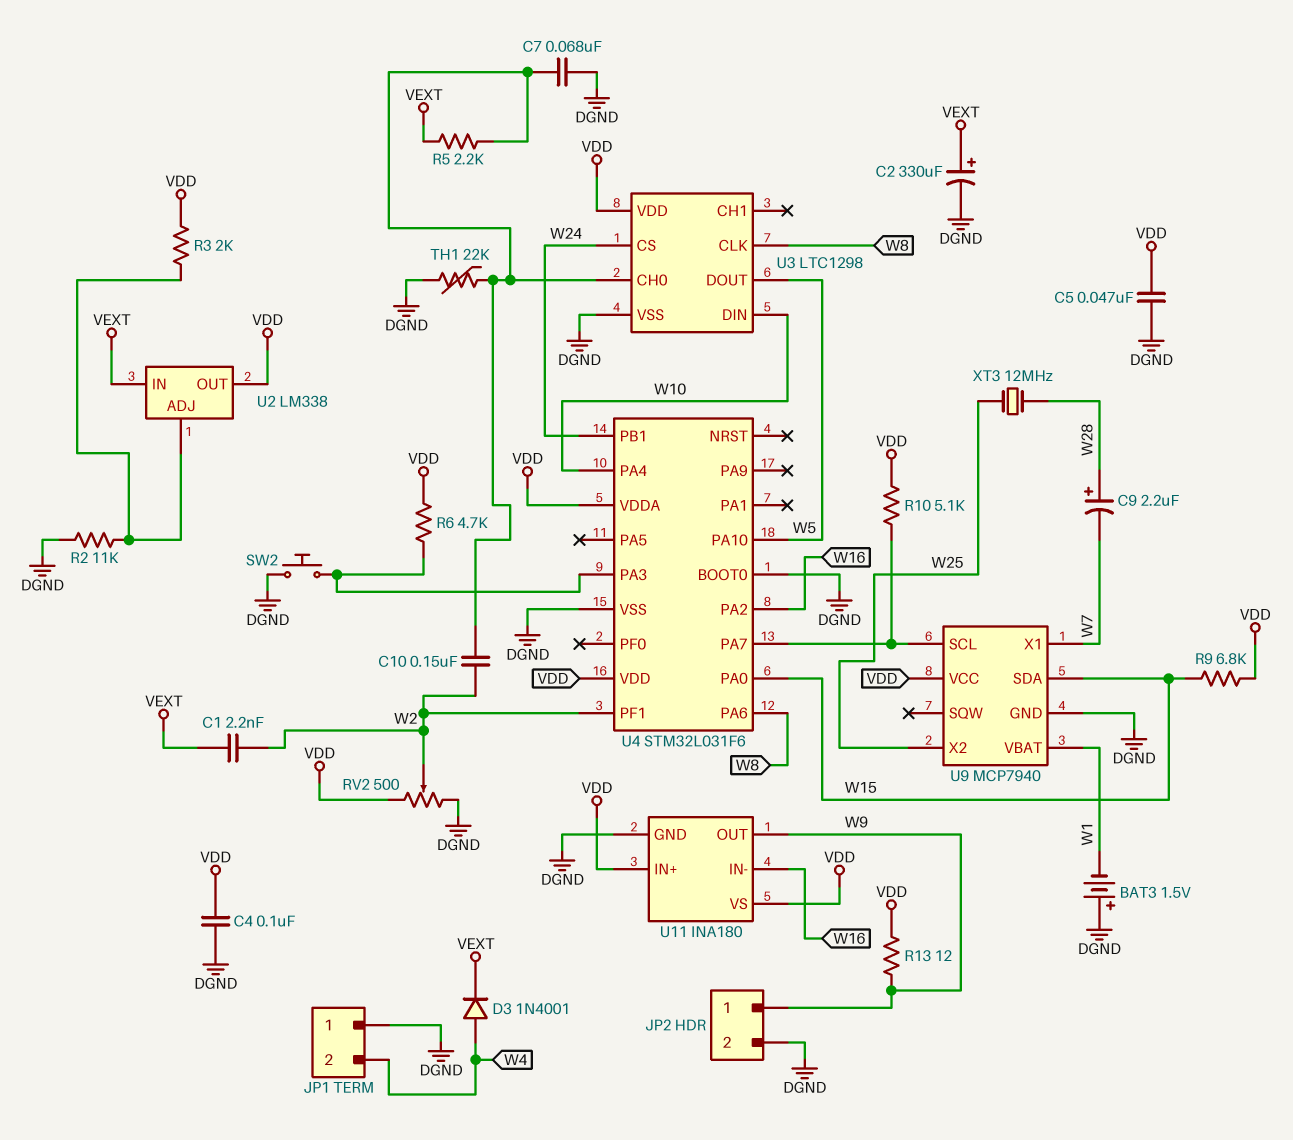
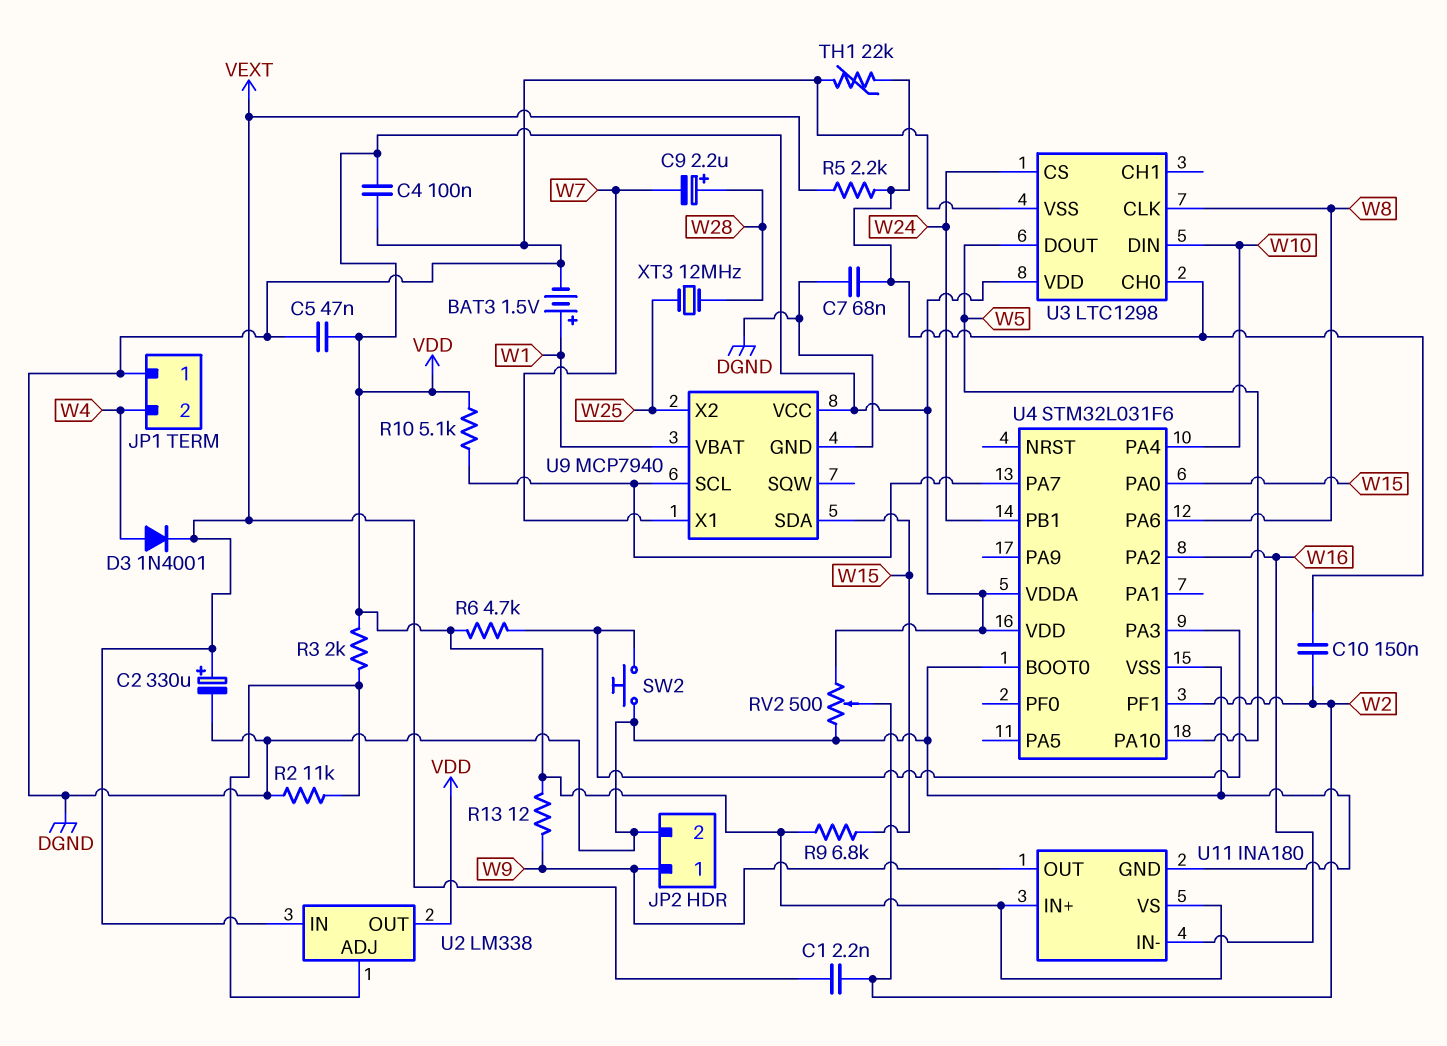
BAT3: 1.5V (plus DGND, minus W1) -> 1.5V (plus W1, minus DGND)

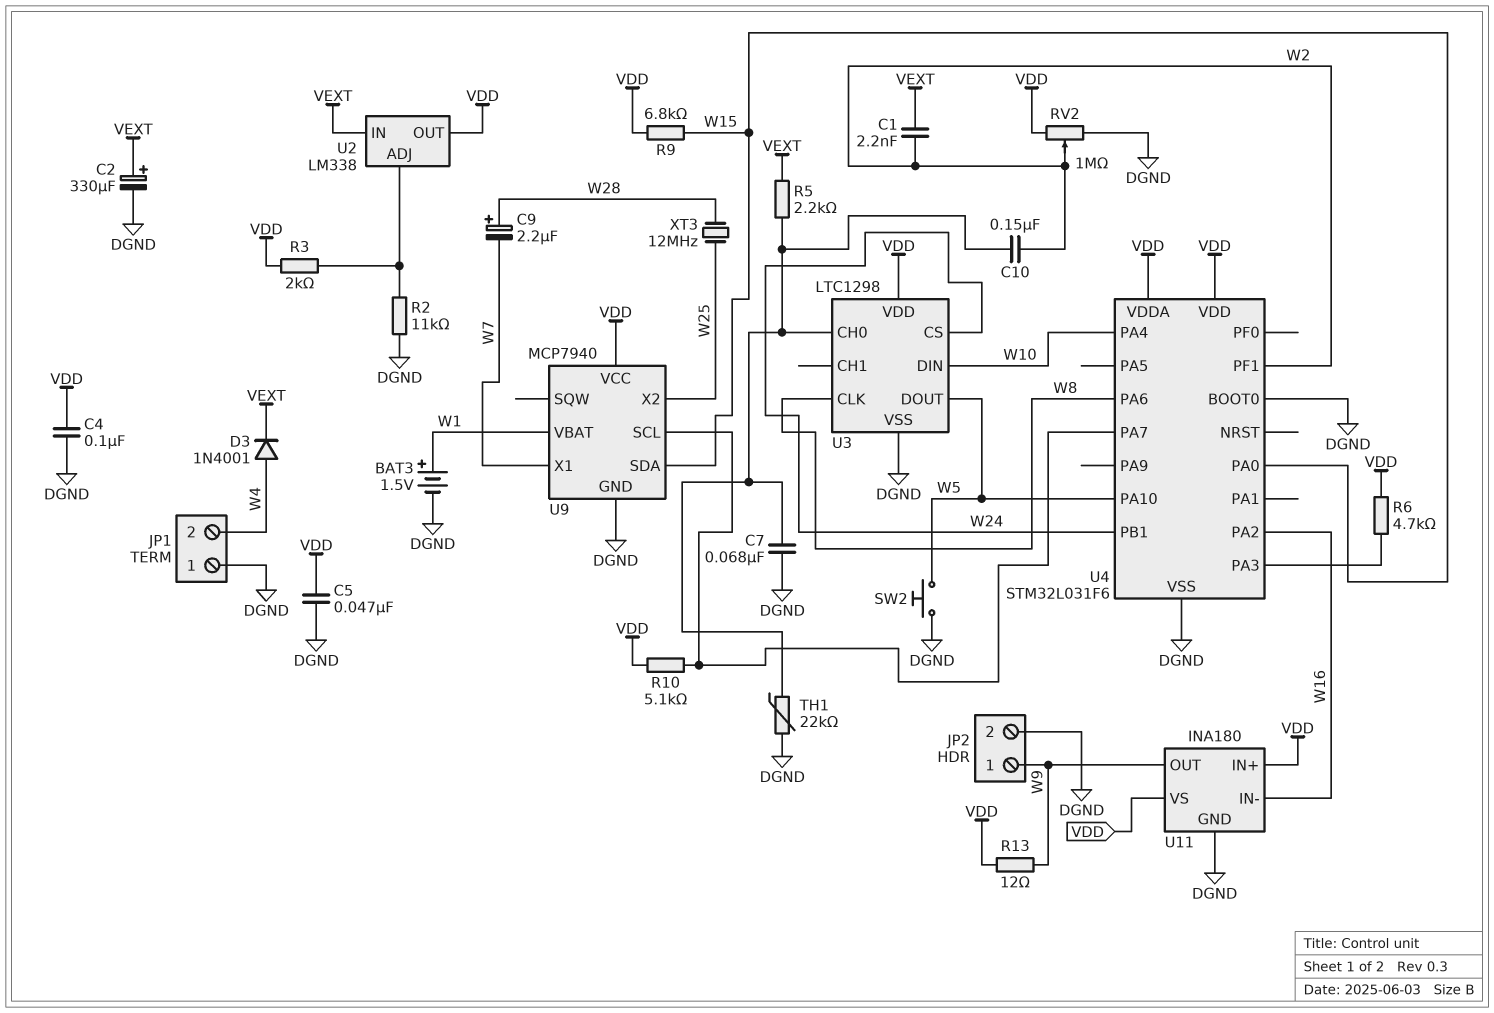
RV2: 500 (DGND, VDD, wiper W2) -> 1M (DGND, VDD, wiper W2)
SW2: button (DGND, U4/PA3) -> button (DGND, W5)

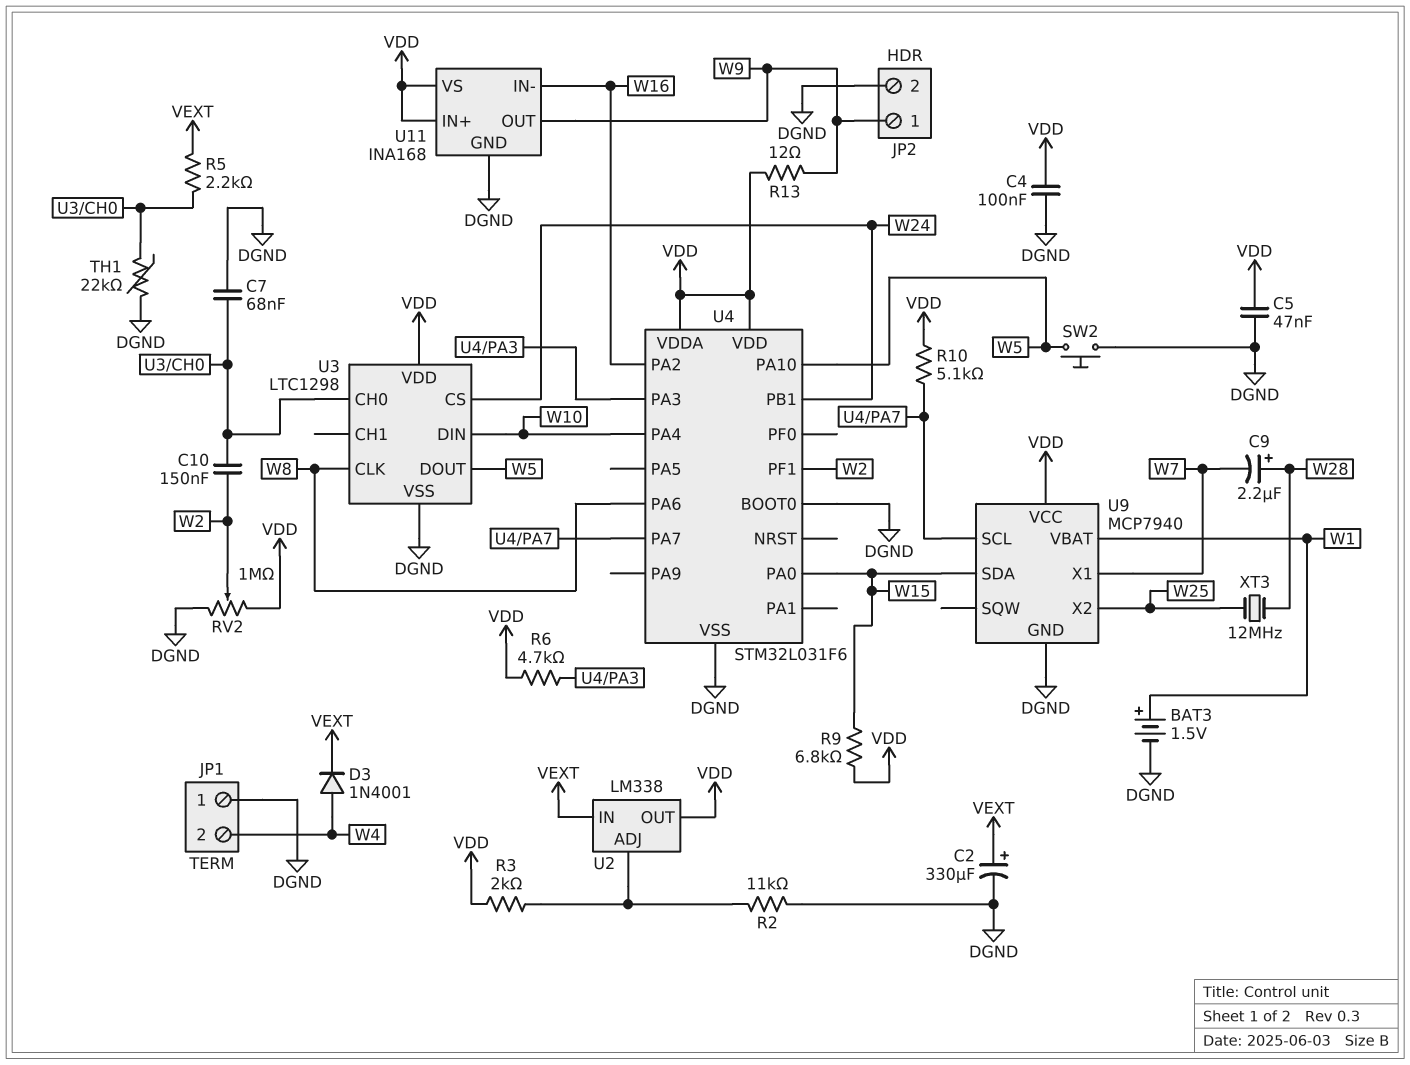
C1: 2.2nF (VEXT, W2) -> none
U11: INA180 -> INA168

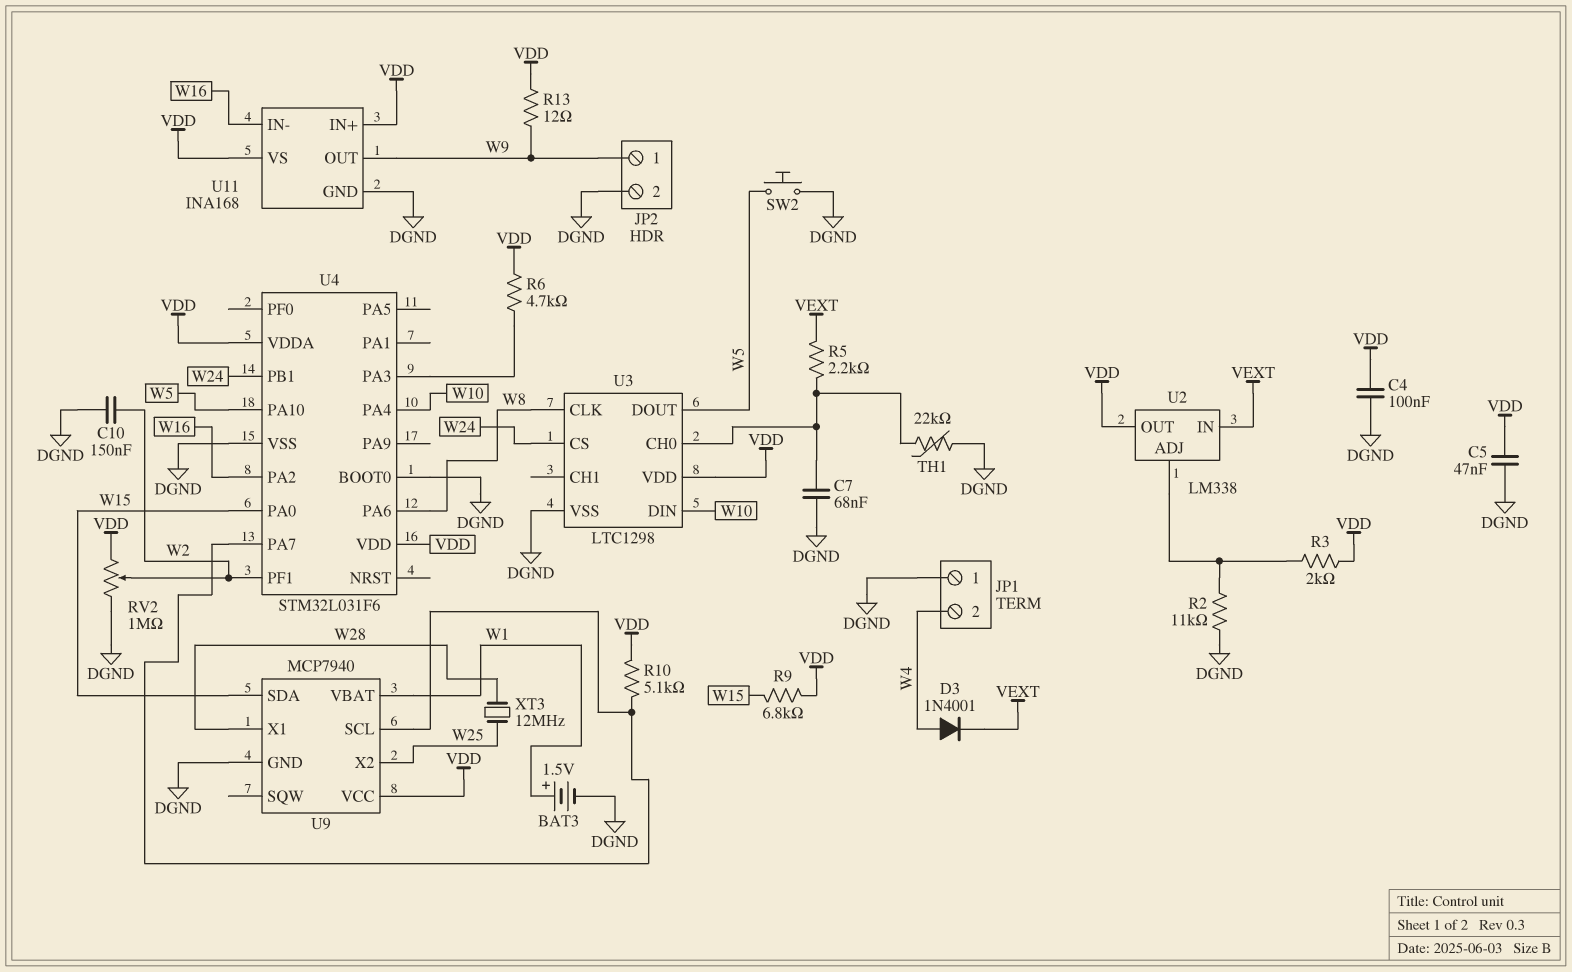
C2: 330uF (plus VEXT, minus DGND) -> none
C9: 2.2uF (plus W28, minus W7) -> none
C10: 150nF (U3/CH0, W2) -> 150nF (DGND, W2)
U9 pin X1: W7 -> W28

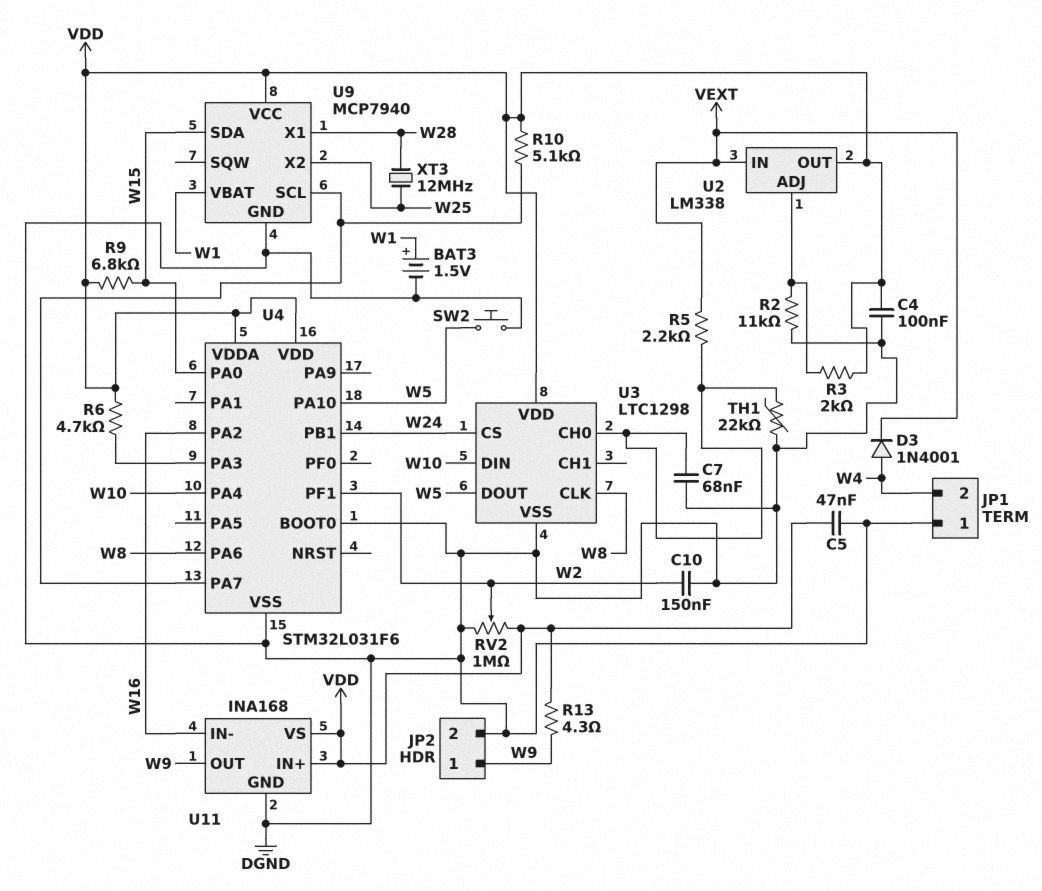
R13: 12 (VDD, W9) -> 4.3 (VDD, W9)

